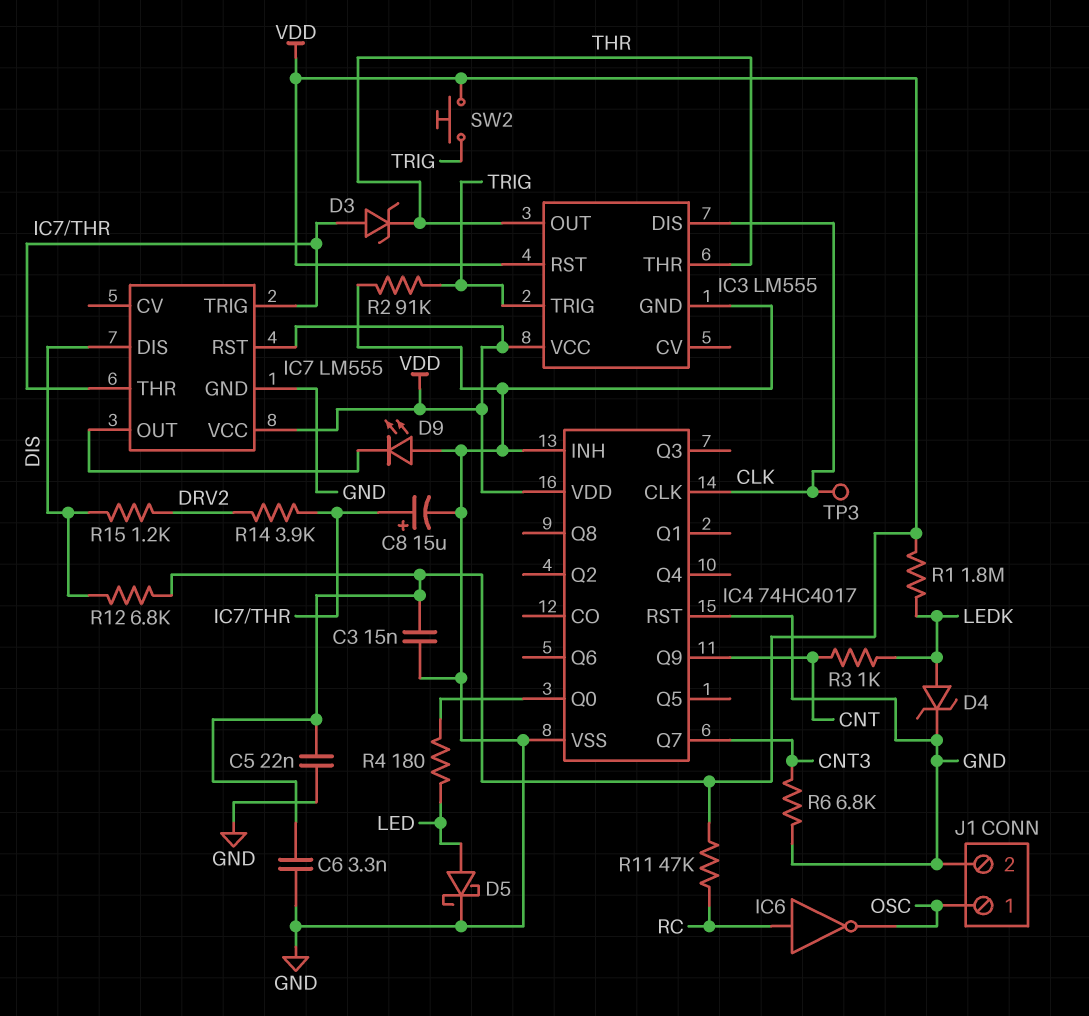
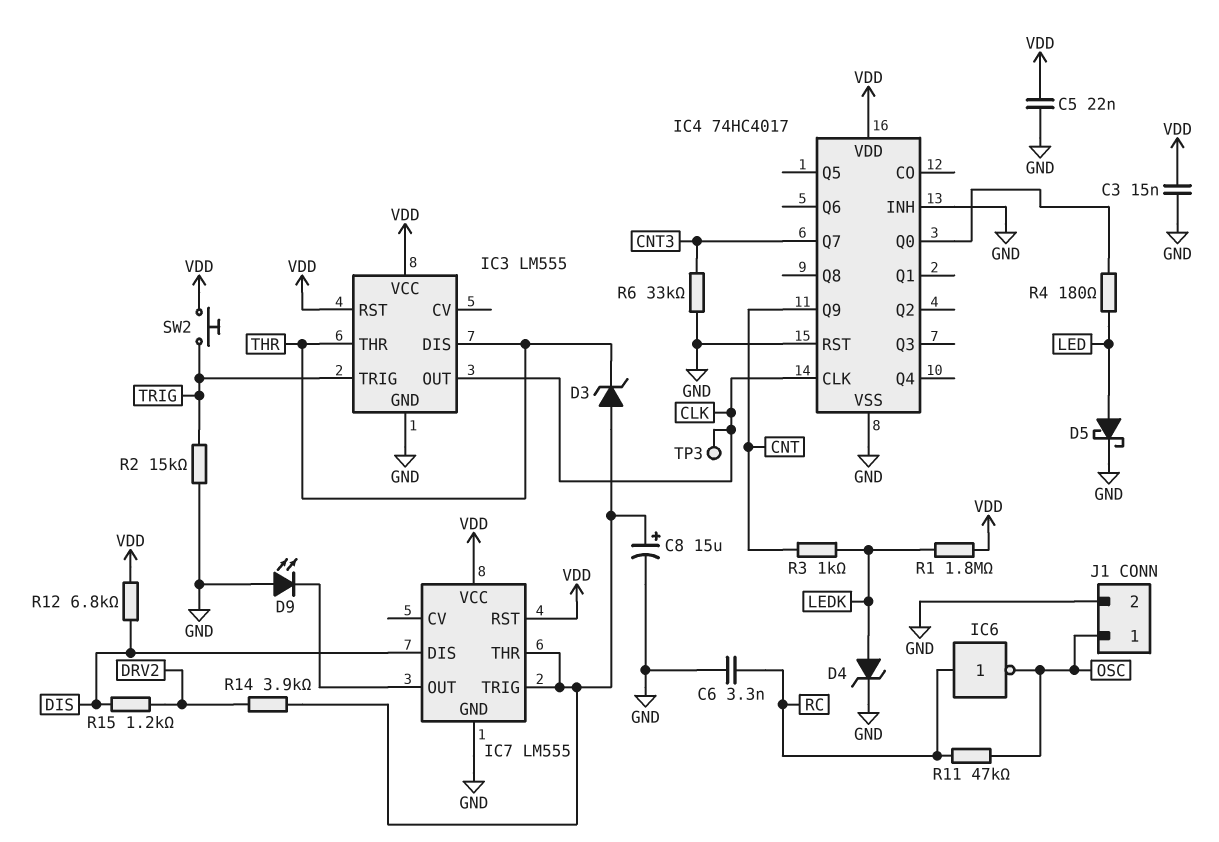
C6: 3.3nF (GND, VDD) -> 3.3nF (GND, RC)
IC3 pin DIS: CLK -> THR
IC3 pin OUT: THR -> CLK
R2: 91k (GND, TRIG) -> 15k (GND, TRIG)
R6: 6.8k (CNT3, GND) -> 33k (CNT3, GND)
R11: 47k (RC, VDD) -> 47k (OSC, RC)

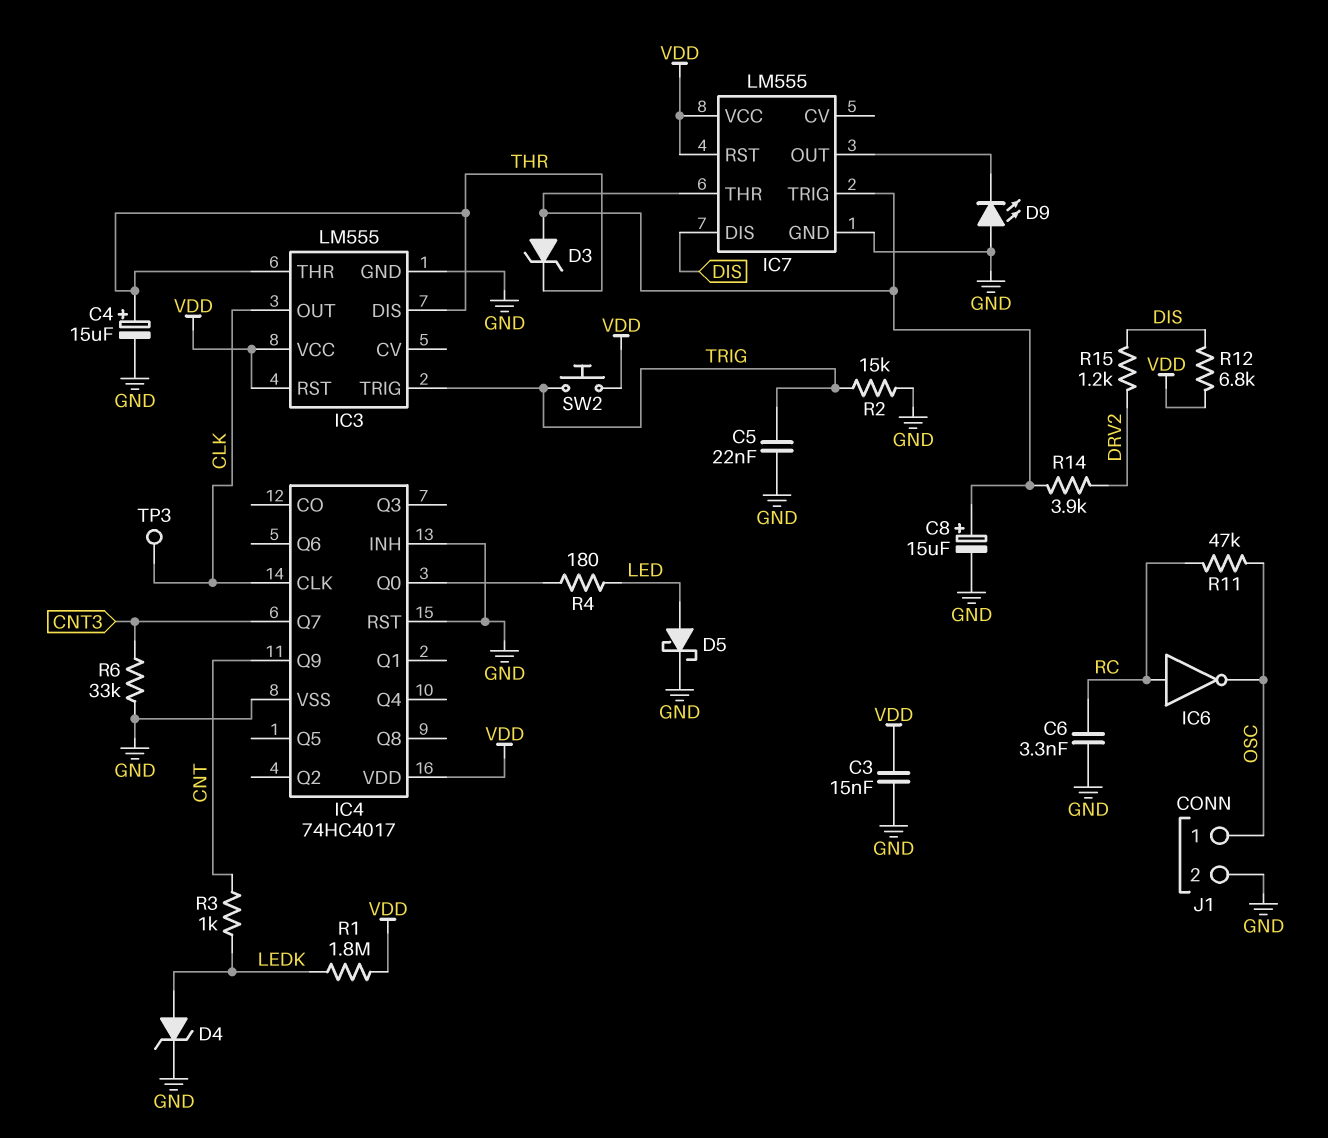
C4: none -> 15uF (plus THR, minus GND)
C5: 22nF (GND, VDD) -> 22nF (GND, TRIG)

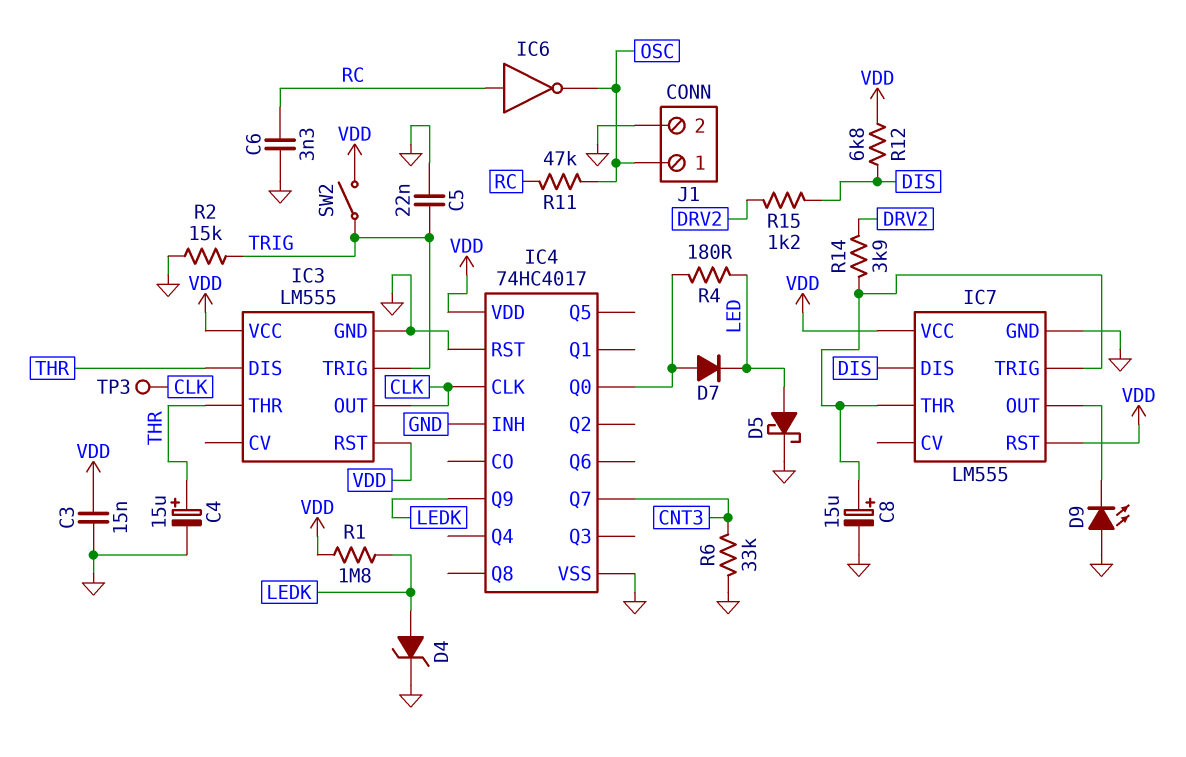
D3: zener (A IC7/THR, K THR) -> none
D7: none -> diode (A IC4/Q0, K LED)
IC4 pin Q9: CNT -> LEDK
R3: 1k (CNT, LEDK) -> none
SW2: button (TRIG, VDD) -> switch (TRIG, VDD)

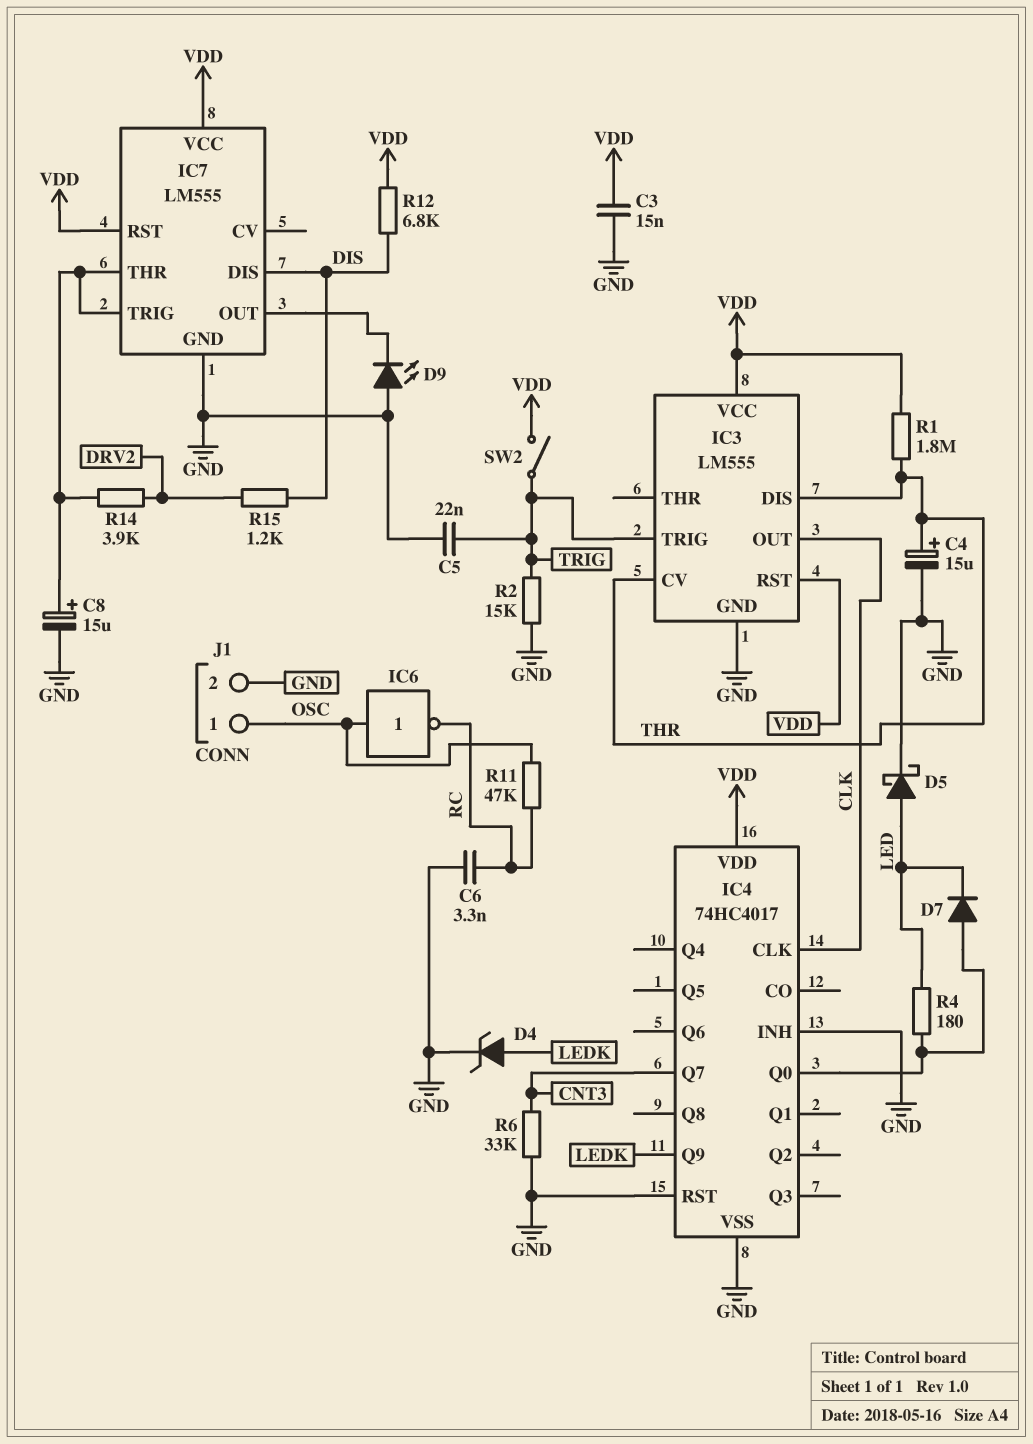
IC3 pin CV: none -> THR
IC3 pin THR: THR -> none
IC6: NOT (in RC, out OSC) -> NOT (in OSC, out RC)
R1: 1.8M (LEDK, VDD) -> 1.8M (THR, VDD)
TP3: test point (CLK) -> none

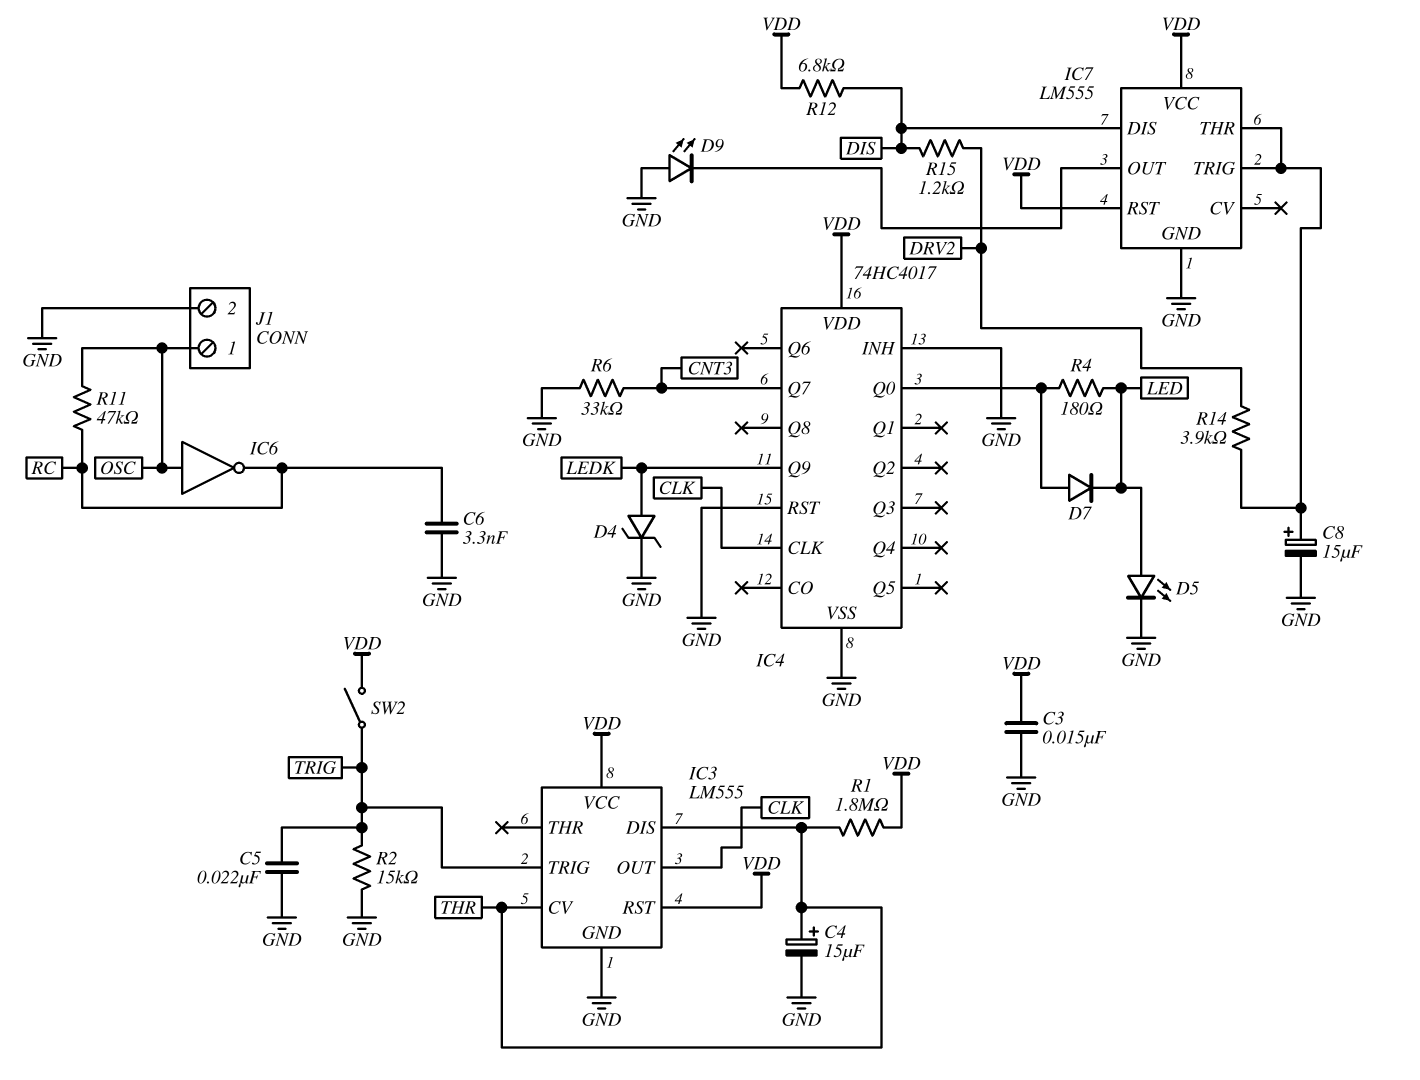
D5: schottky (A LED, K GND) -> LED (A LED, K GND)

